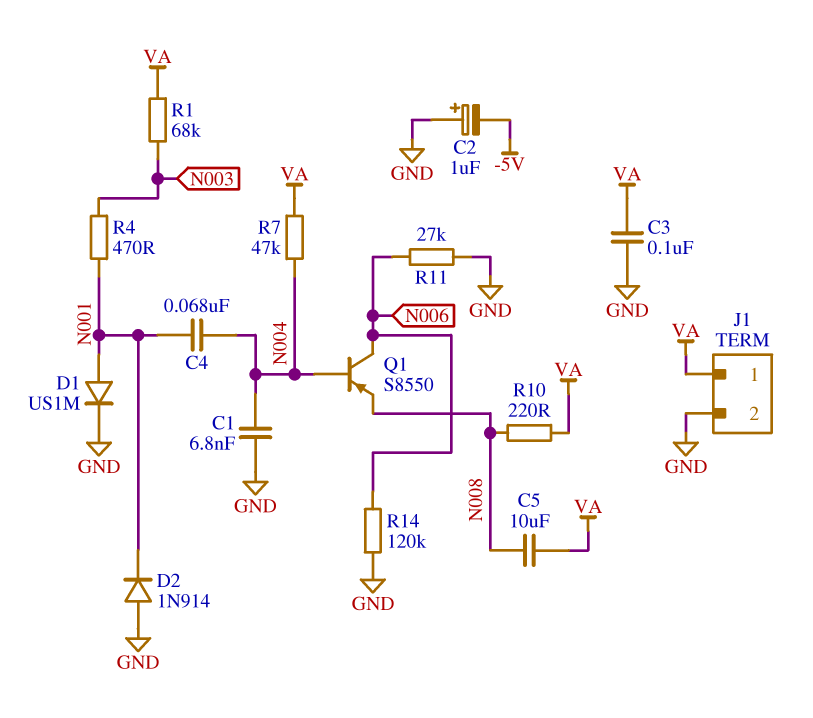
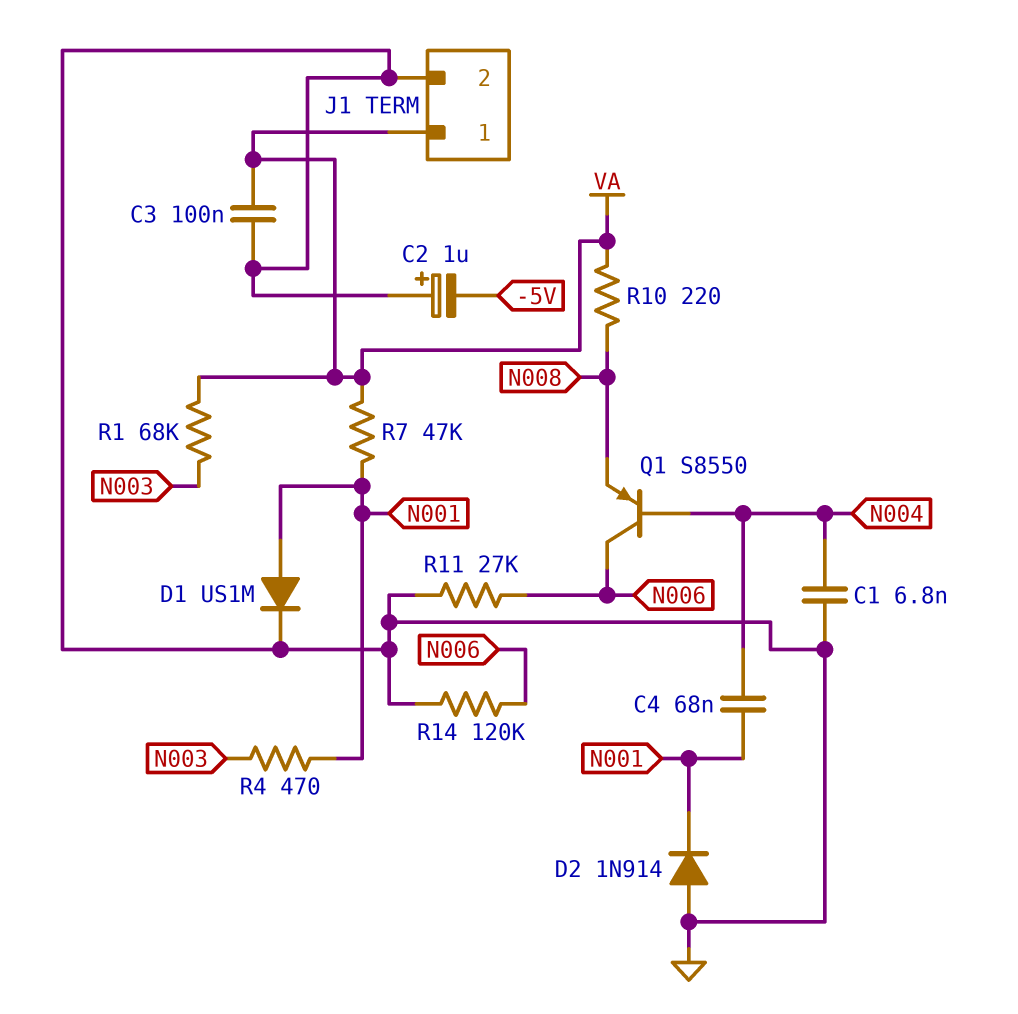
C5: 10uF (N008, VA) -> none
R7: 47k (N004, VA) -> 47k (N001, VA)

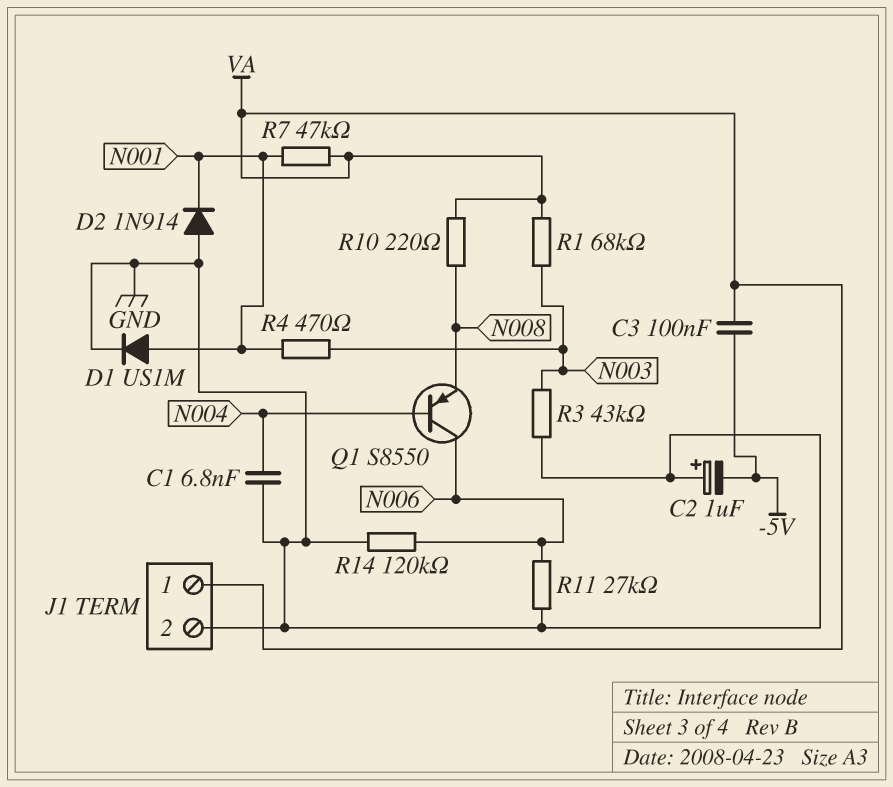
C3: 100nF (GND, VA) -> 100nF (-5V, VA)
C4: 68nF (N001, N004) -> none
R3: none -> 43k (GND, N003)

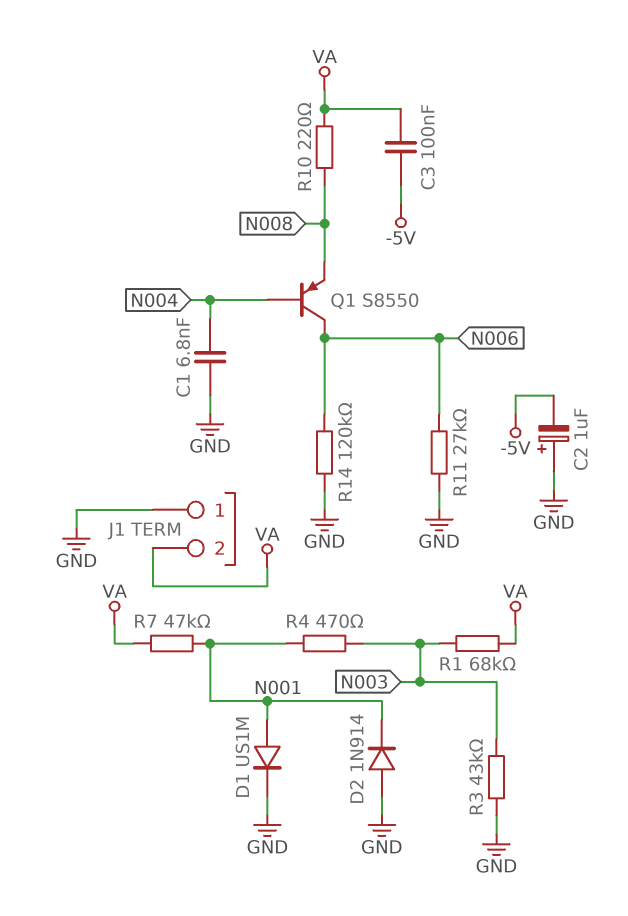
J1 pin 1: VA -> GND
J1 pin 2: GND -> VA

